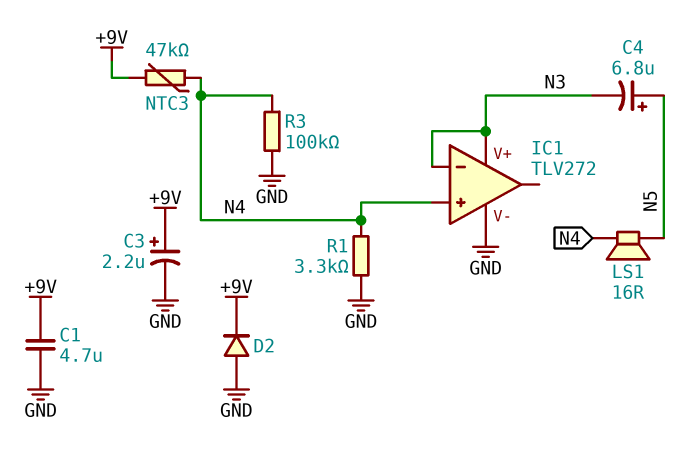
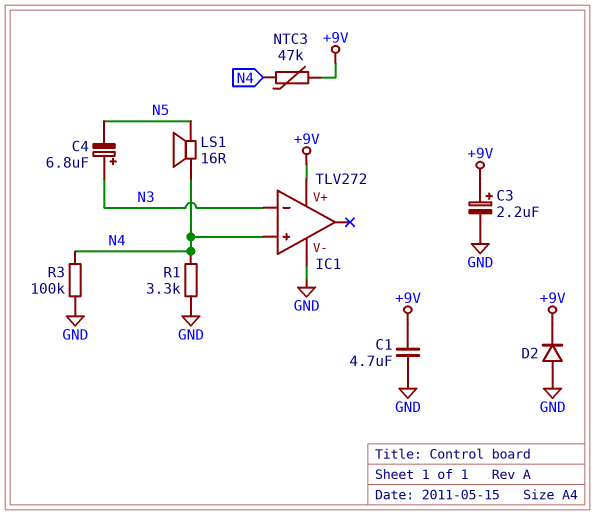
C4: 6.8uF (plus N5, minus N3) -> 6.8uF (plus N3, minus N5)
IC1 pin V+: N3 -> +9V

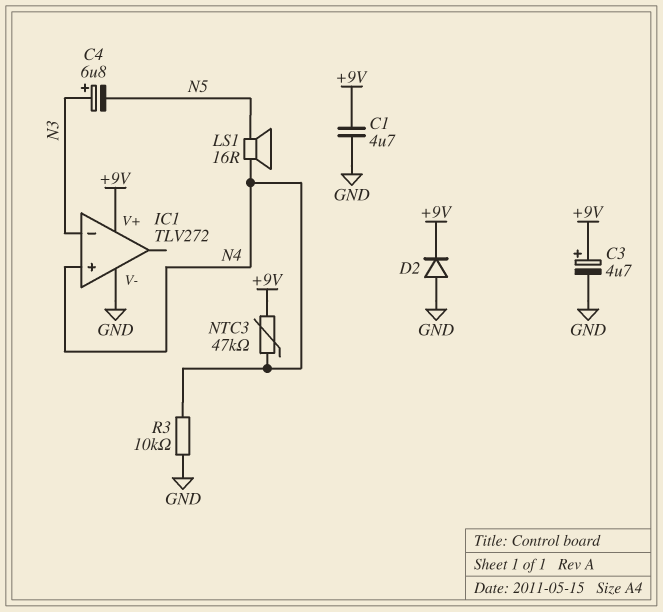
C3: 2.2uF (plus +9V, minus GND) -> 4.7uF (plus +9V, minus GND)
R1: 3.3k (GND, N4) -> none
R3: 100k (GND, N4) -> 10k (GND, N4)

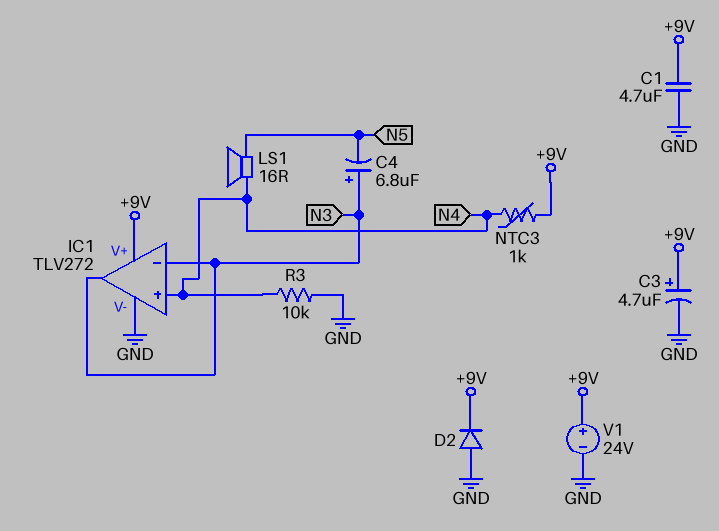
IC1 pin out: none -> N3
NTC3: 47k (+9V, N4) -> 1k (+9V, N4)
V1: none -> 24V (plus +9V, minus GND)

